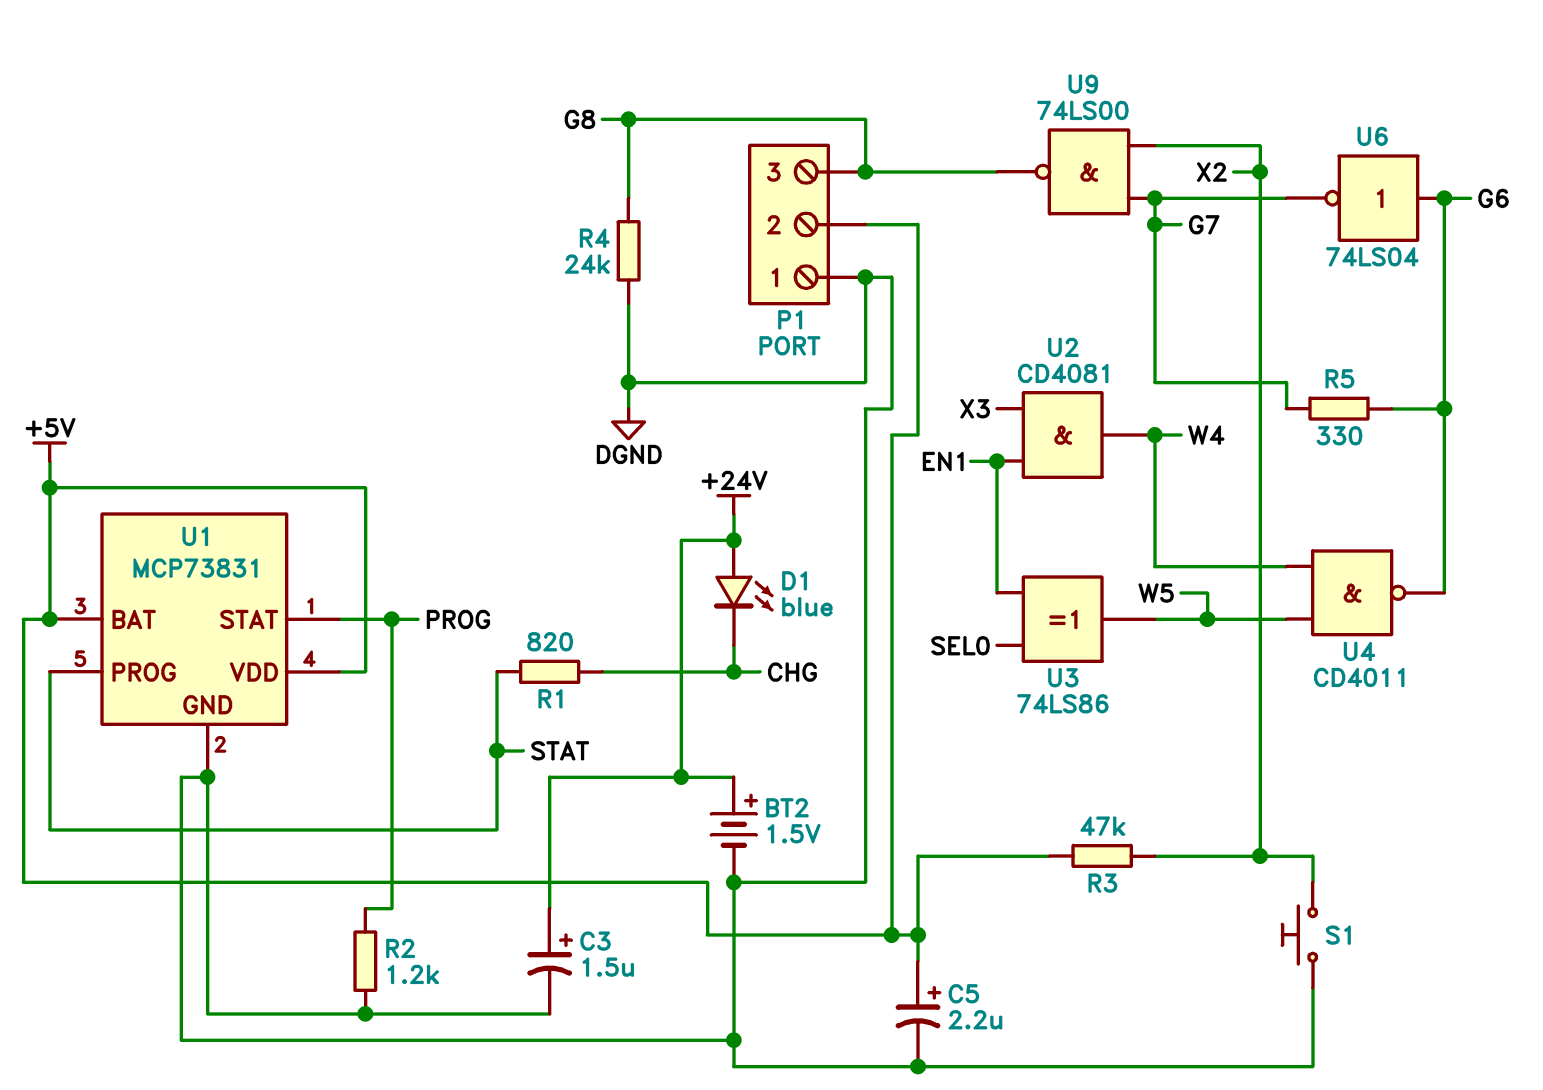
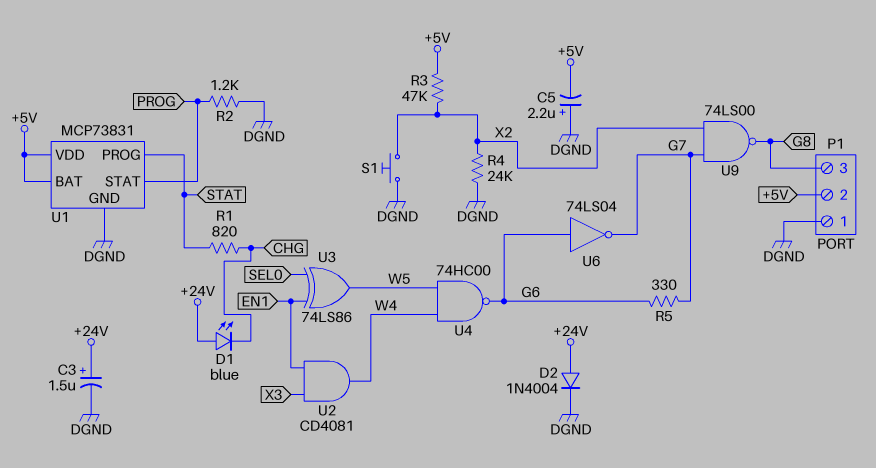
BT2: 1.5V (plus +24V, minus DGND) -> none
C5: 2.2uF (plus +5V, minus DGND) -> 2.2uF (plus DGND, minus +5V)
D2: none -> diode 1N4004 (A +24V, K DGND)
R4: 24k (DGND, G8) -> 24k (DGND, X2)
U4: NAND CD4011 (in W4, in W5, out G6) -> NAND 74HC00 (in W4, in W5, out G6)

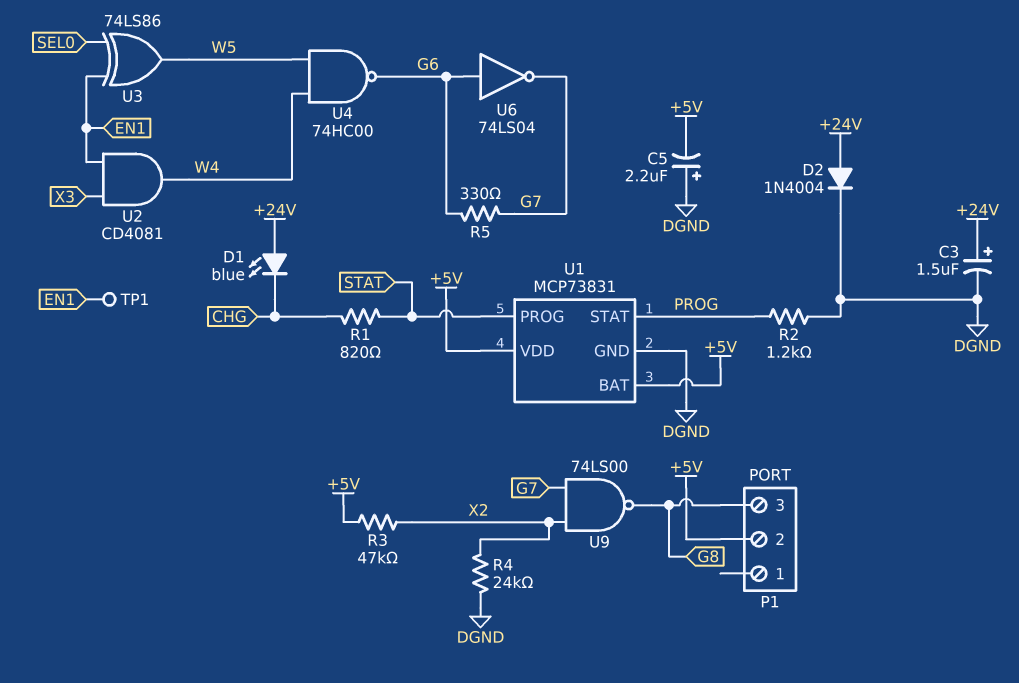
P1 pin 1: DGND -> none
S1: button (DGND, X2) -> none
TP1: none -> test point (EN1)

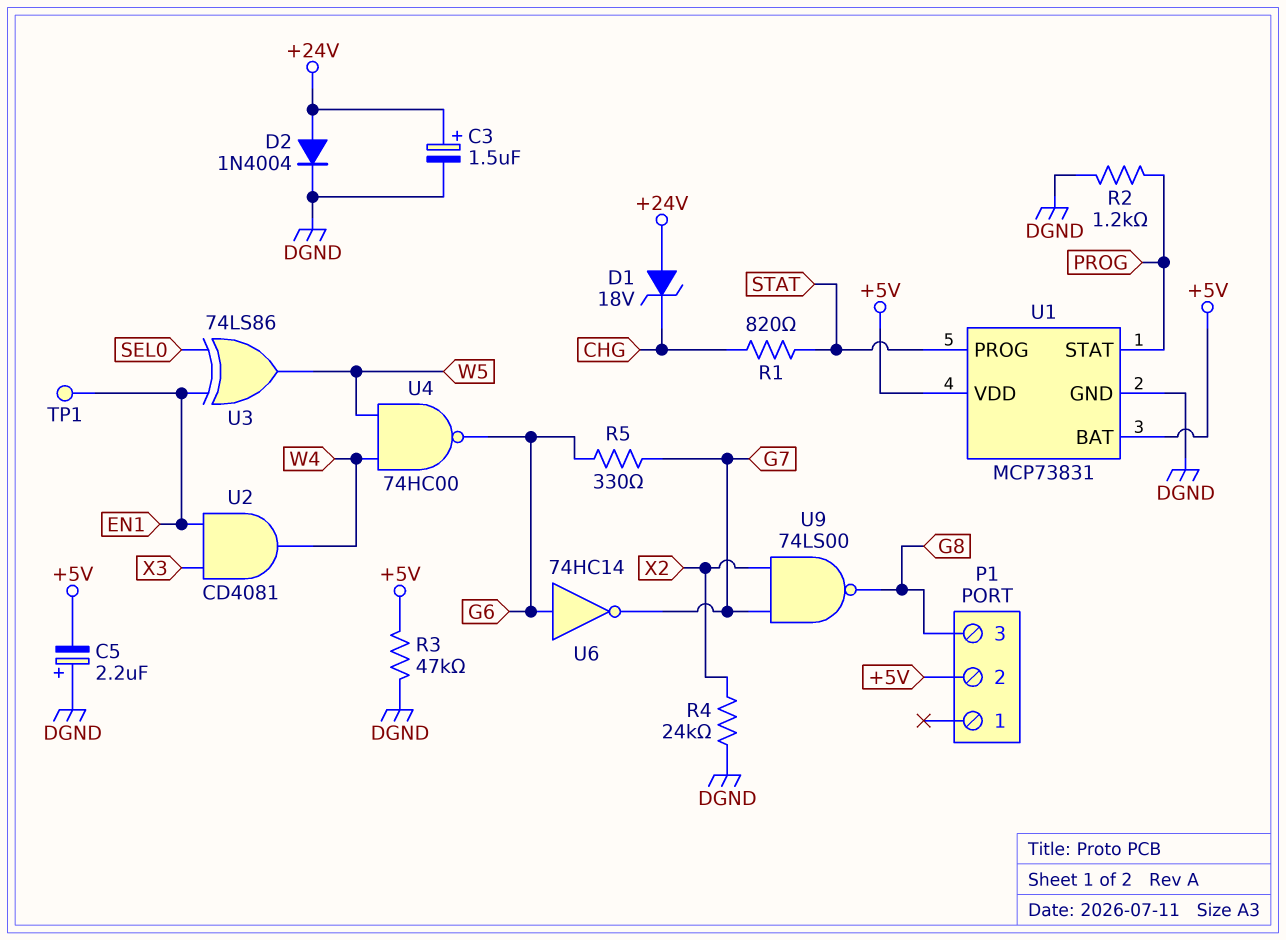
D1: LED blue (A +24V, K CHG) -> zener 18V (A +24V, K CHG)
R3: 47k (+5V, X2) -> 47k (+5V, DGND)
U6: NOT 74LS04 (in G6, out G7) -> NOT 74HC14 (in G6, out G7)

